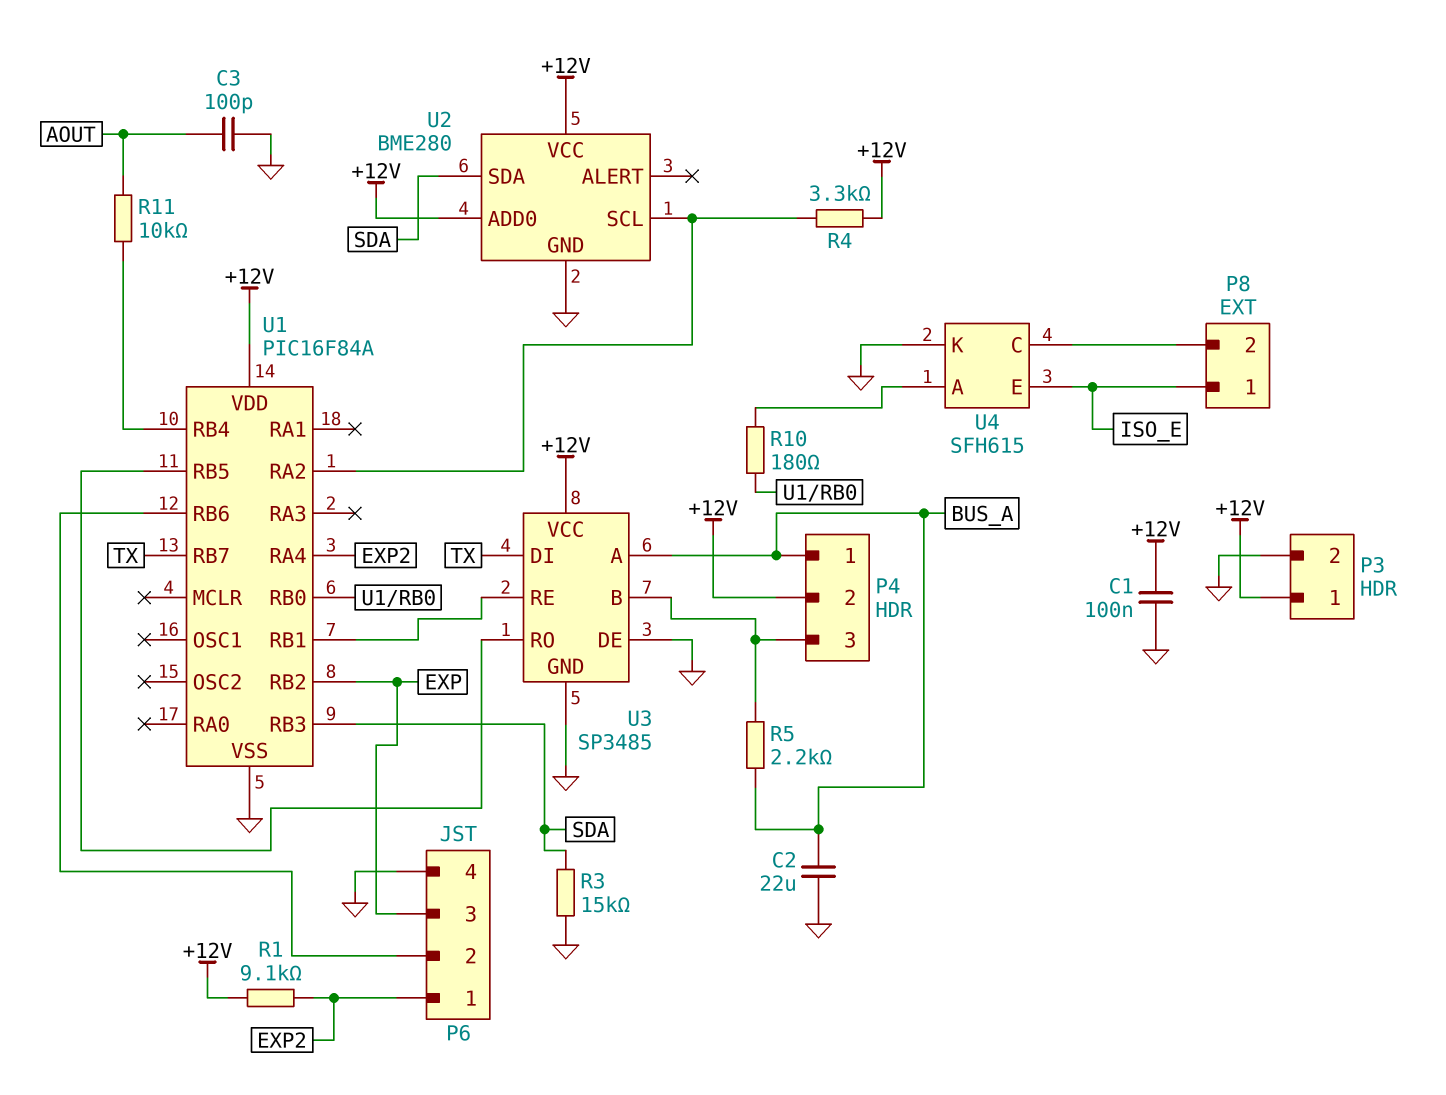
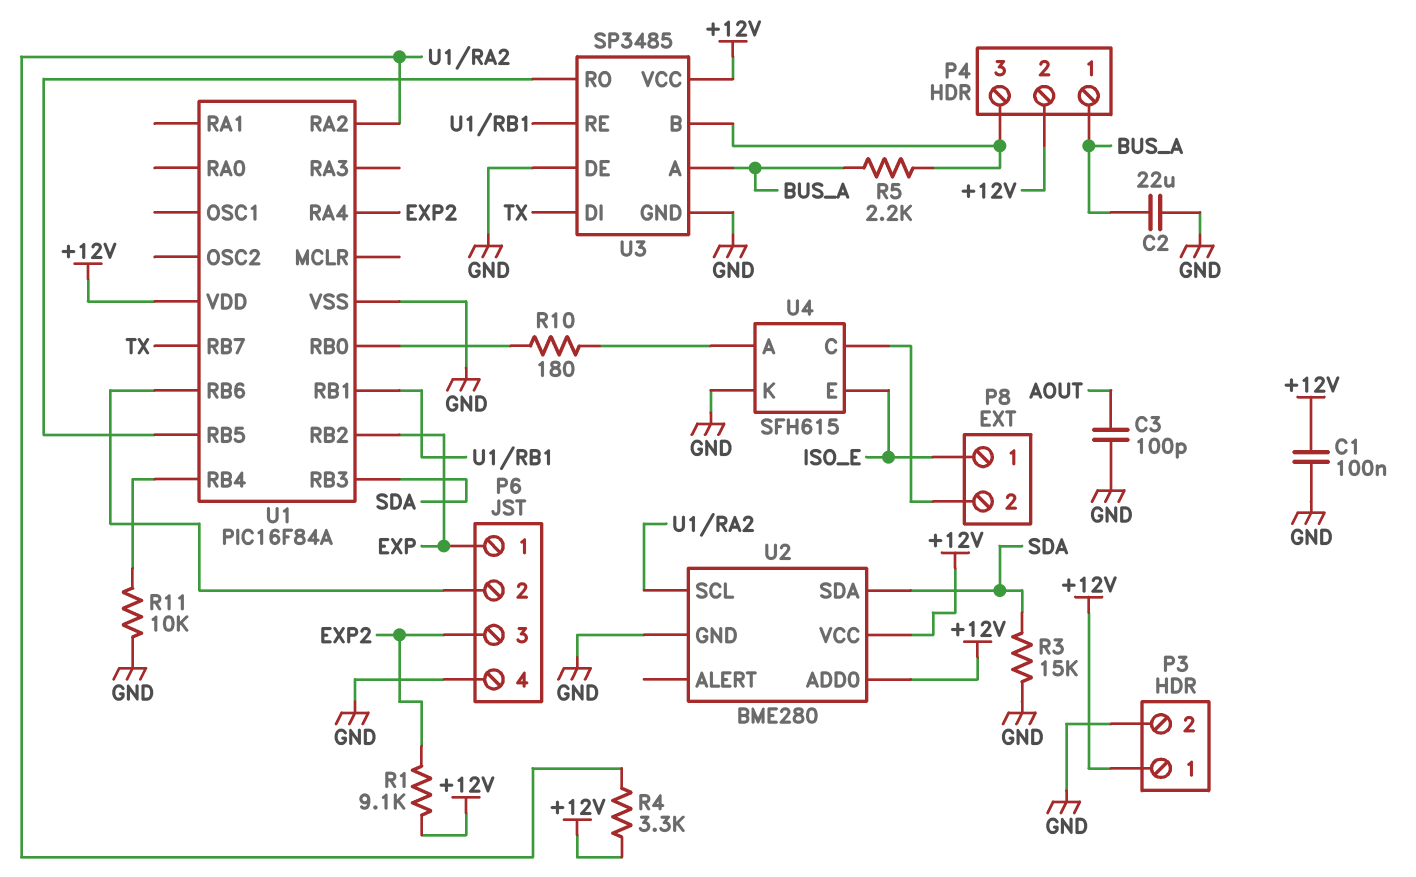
P6 pin 1: EXP2 -> EXP
P6 pin 3: EXP -> EXP2
R11: 10k (AOUT, U1/RB4) -> 10k (GND, U1/RB4)

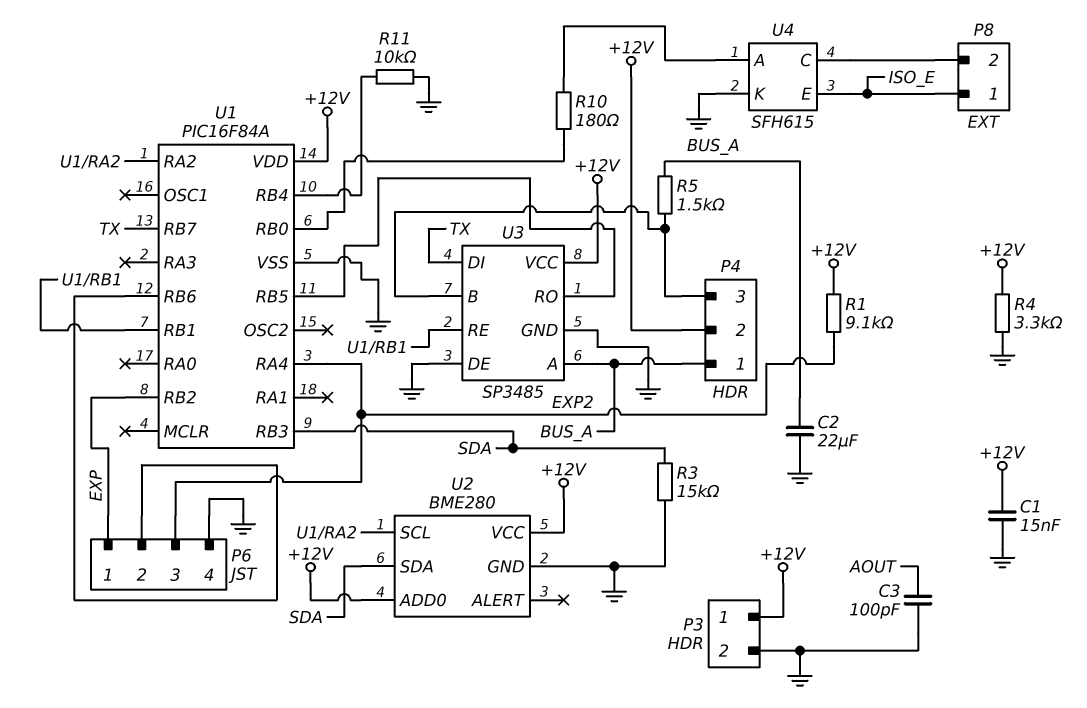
C1: 100nF (+12V, GND) -> 15nF (+12V, GND)
R4: 3.3k (+12V, U1/RA2) -> 3.3k (+12V, GND)
R5: 2.2k (BUS_A, P4/3) -> 1.5k (BUS_A, P4/3)

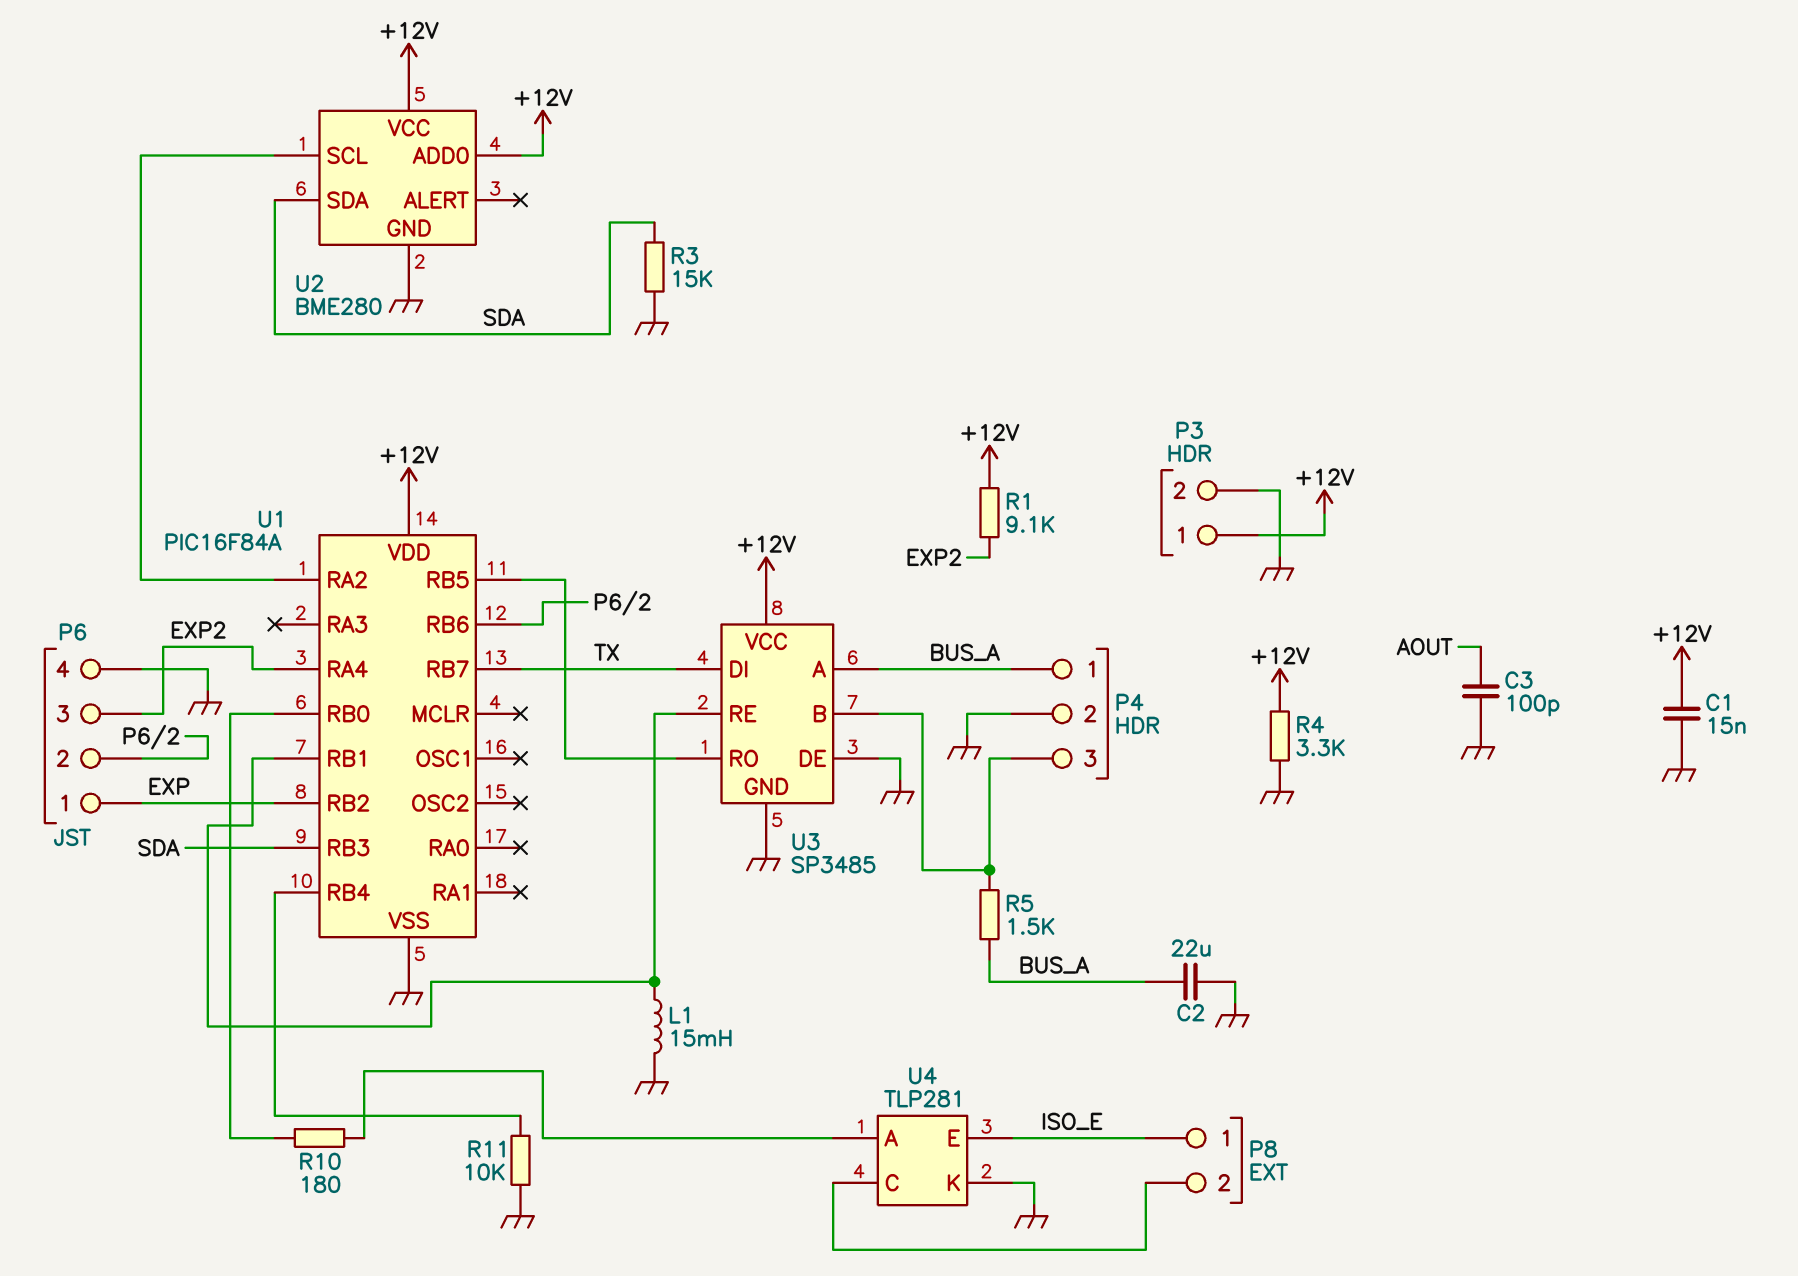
L1: none -> 15mH (GND, U1/RB1)
P4 pin 2: +12V -> GND
U4: SFH615 -> TLP281

